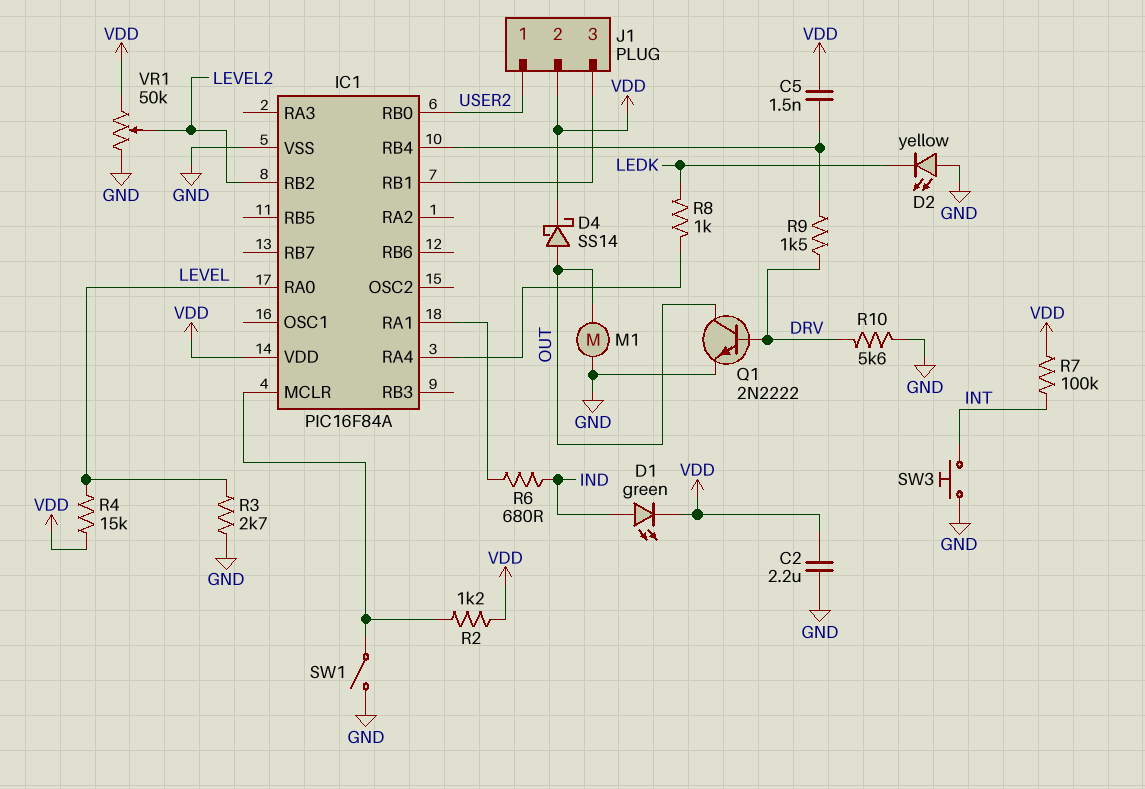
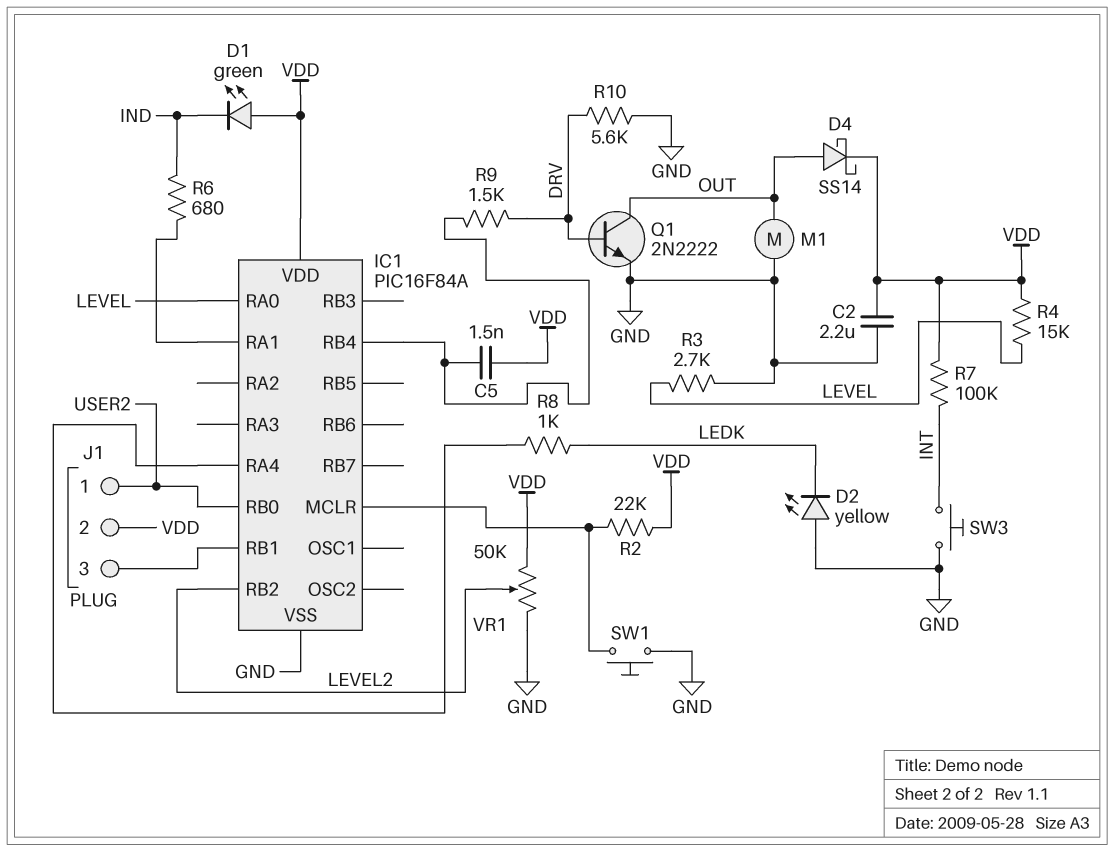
D1: LED green (A IND, K VDD) -> LED green (A VDD, K IND)
R2: 1.2k (IC1/MCLR, VDD) -> 22k (IC1/MCLR, VDD)
SW1: switch (GND, IC1/MCLR) -> button (GND, IC1/MCLR)

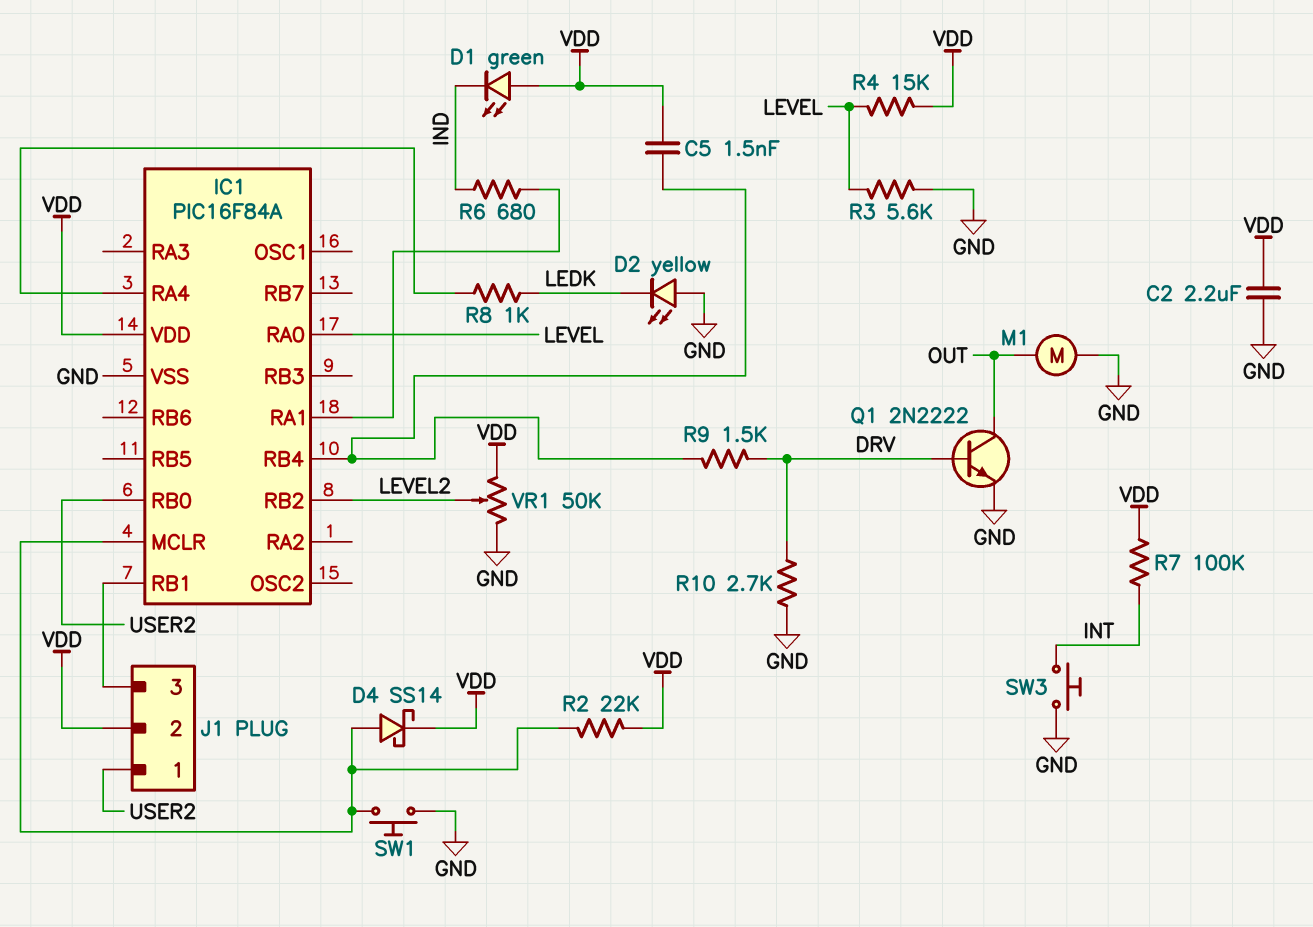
D4: schottky SS14 (A OUT, K VDD) -> schottky SS14 (A IC1/MCLR, K VDD)
R3: 2.7k (GND, LEVEL) -> 5.6k (GND, LEVEL)
R10: 5.6k (DRV, GND) -> 2.7k (DRV, GND)

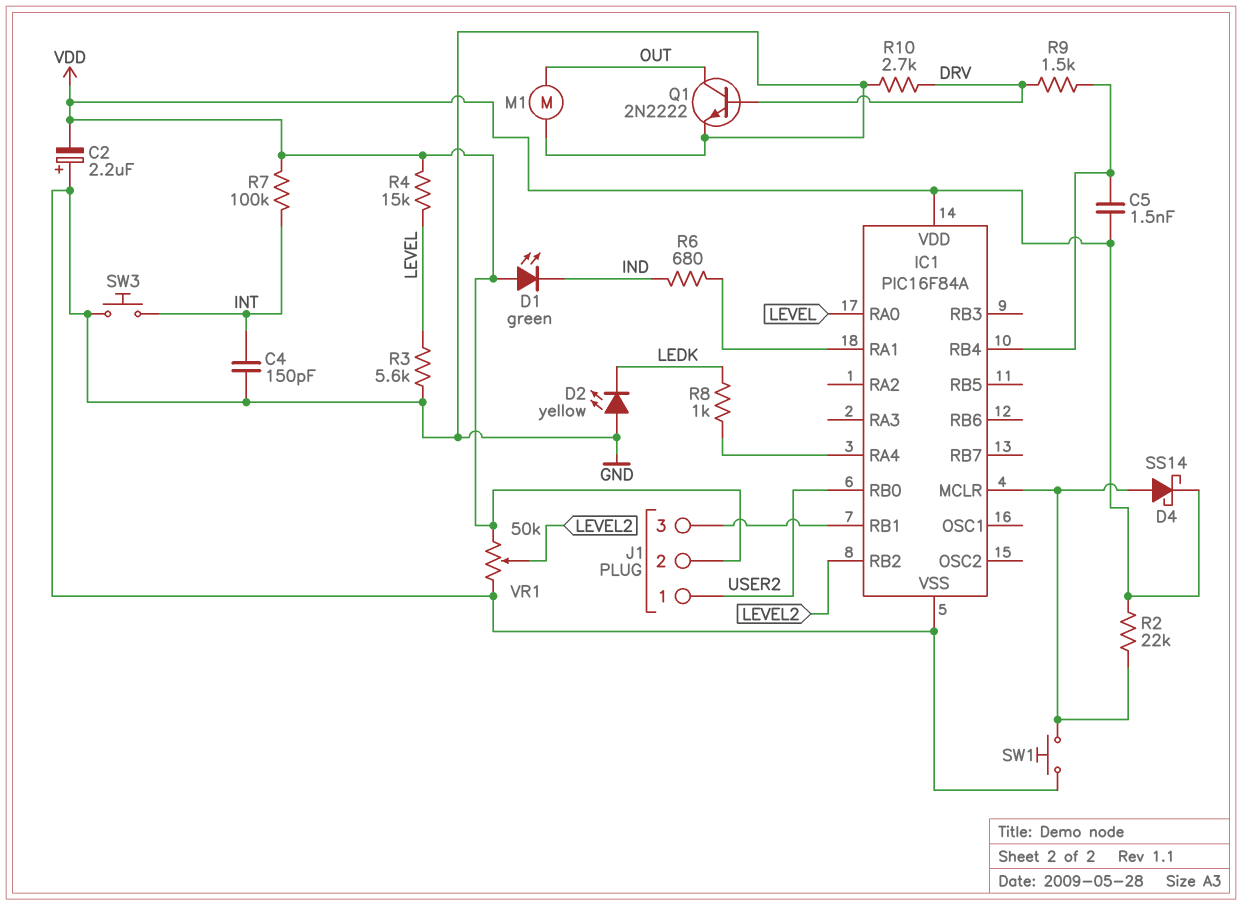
C2: 2.2uF (GND, VDD) -> 2.2uF (plus GND, minus VDD)
C4: none -> 150pF (GND, INT)

